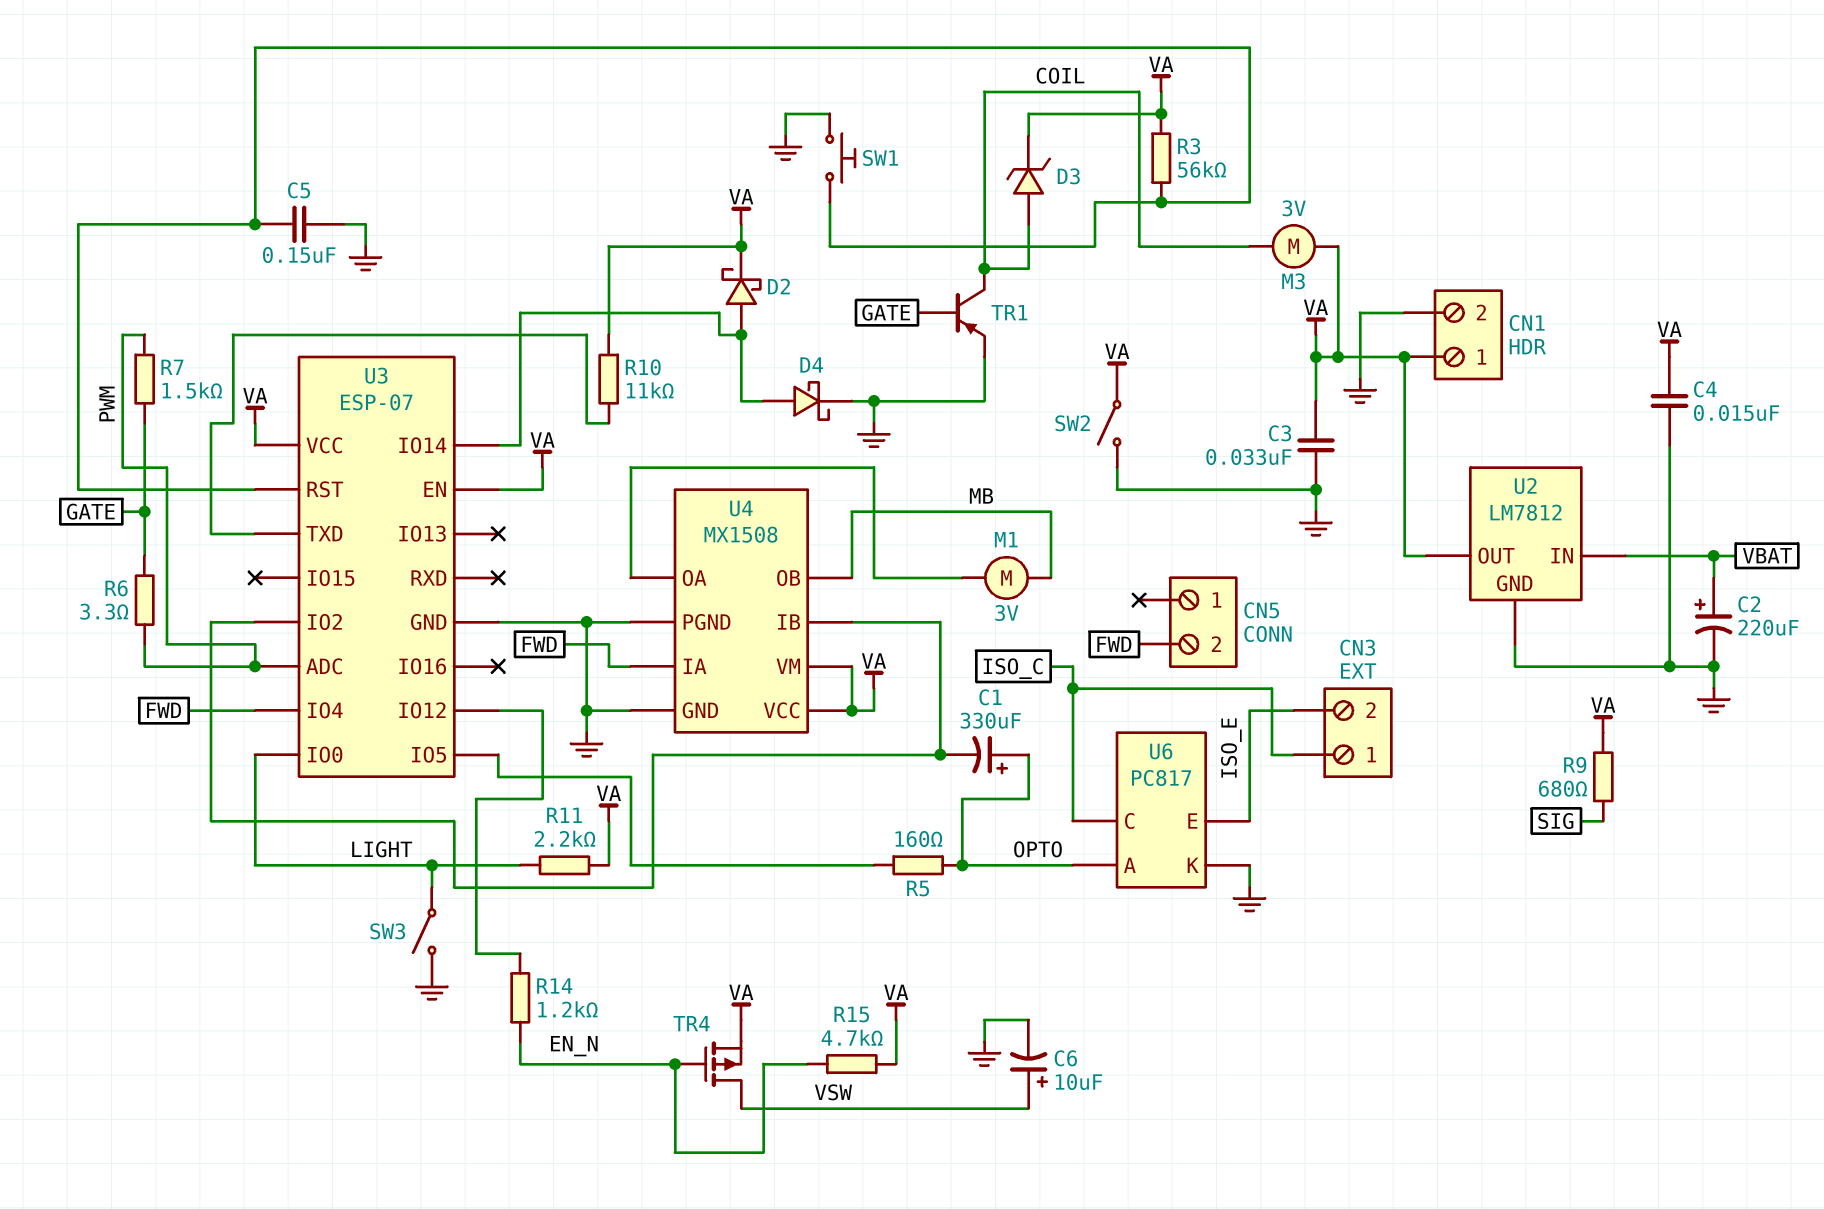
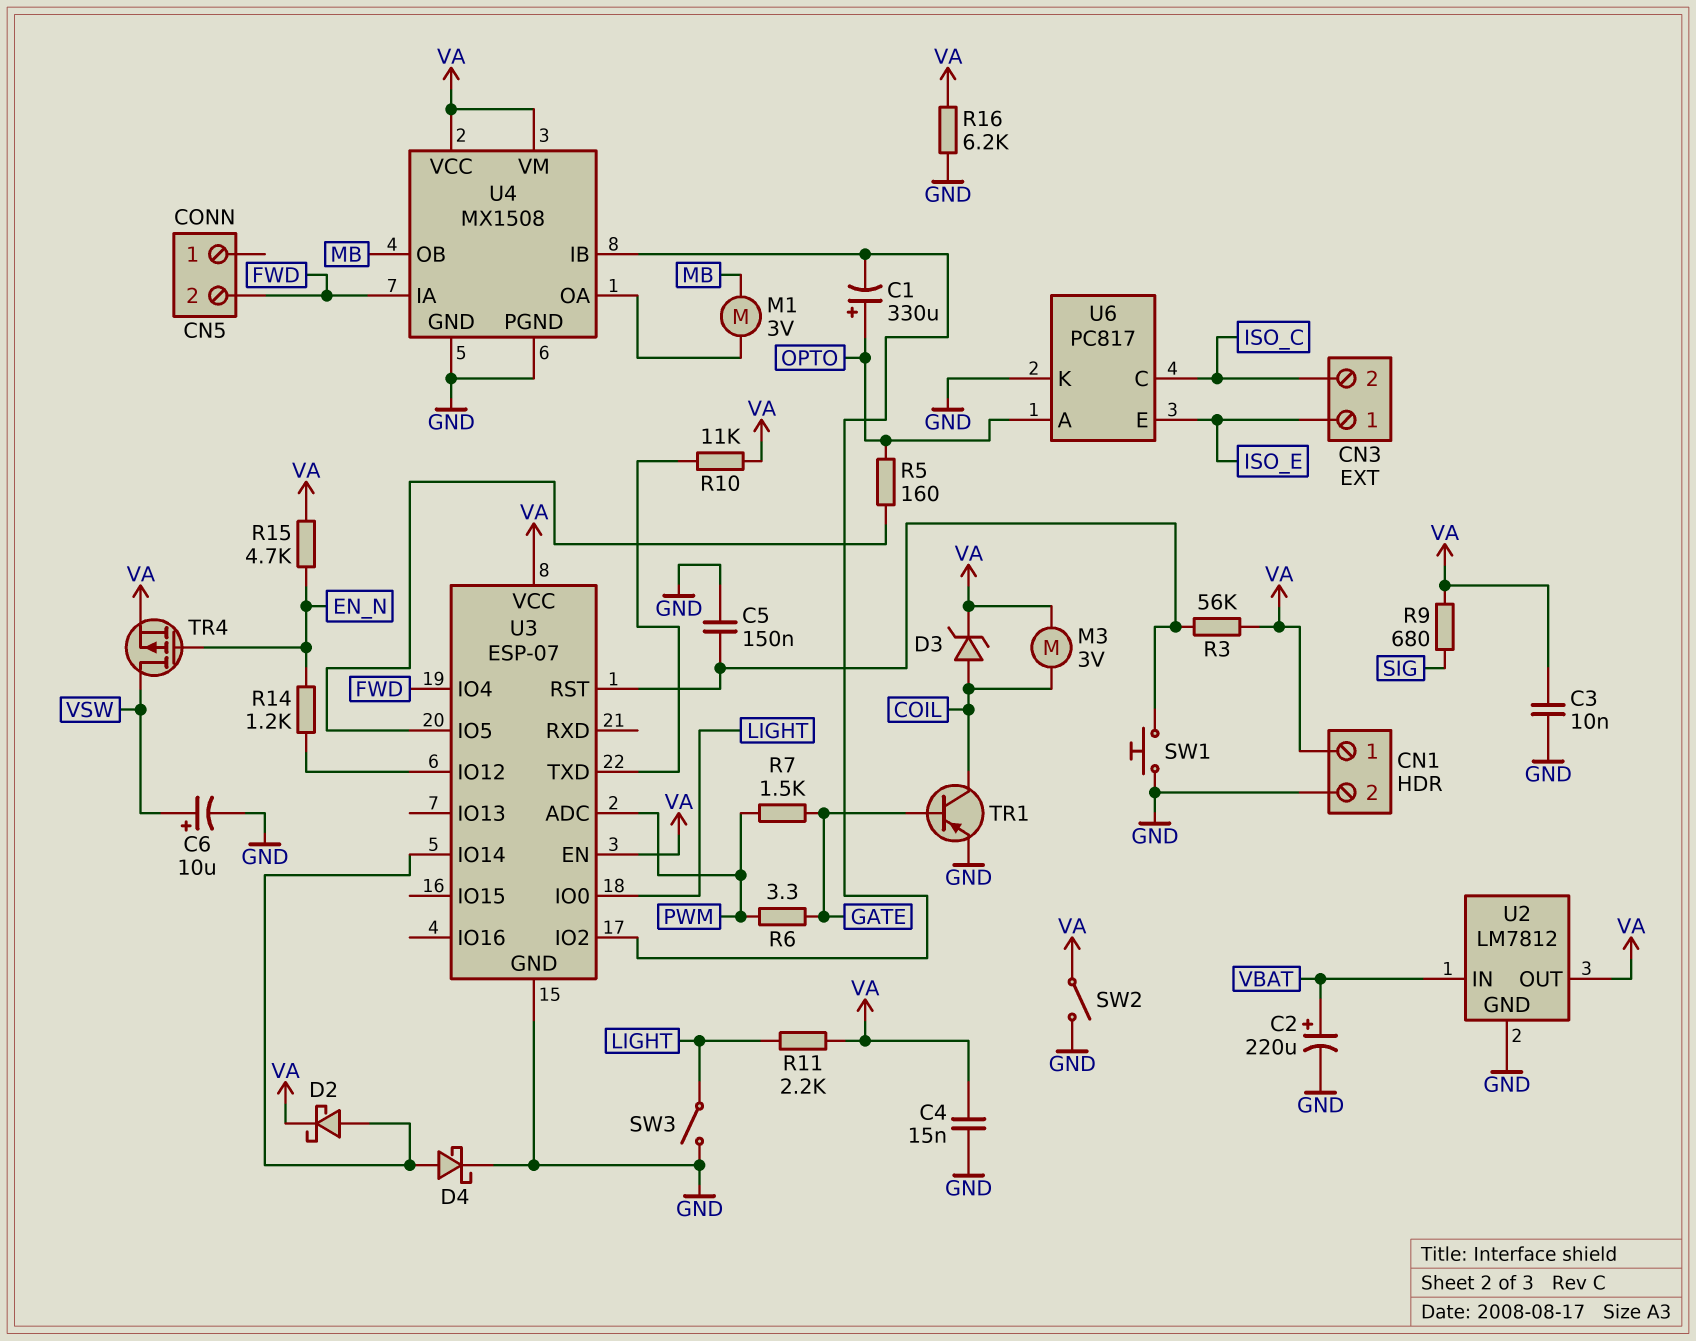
C3: 33nF (GND, VA) -> 10nF (GND, VA)
CN3 pin 1: ISO_C -> ISO_E
CN3 pin 2: ISO_E -> ISO_C
R16: none -> 6.2k (GND, VA)

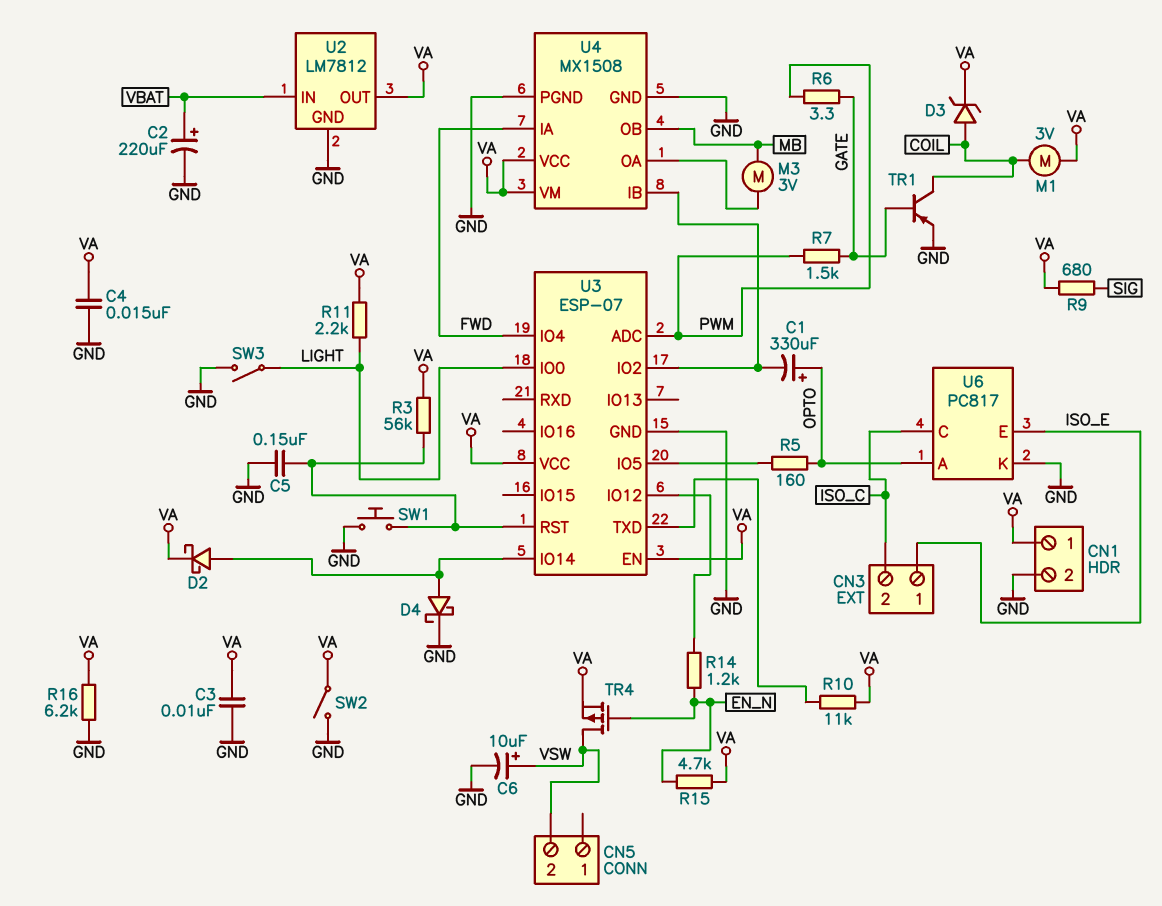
CN5 pin 2: FWD -> VSW
M1: motor 3V (MB, U4/OA) -> motor 3V (COIL, VA)
M3: motor 3V (COIL, VA) -> motor 3V (MB, U4/OA)

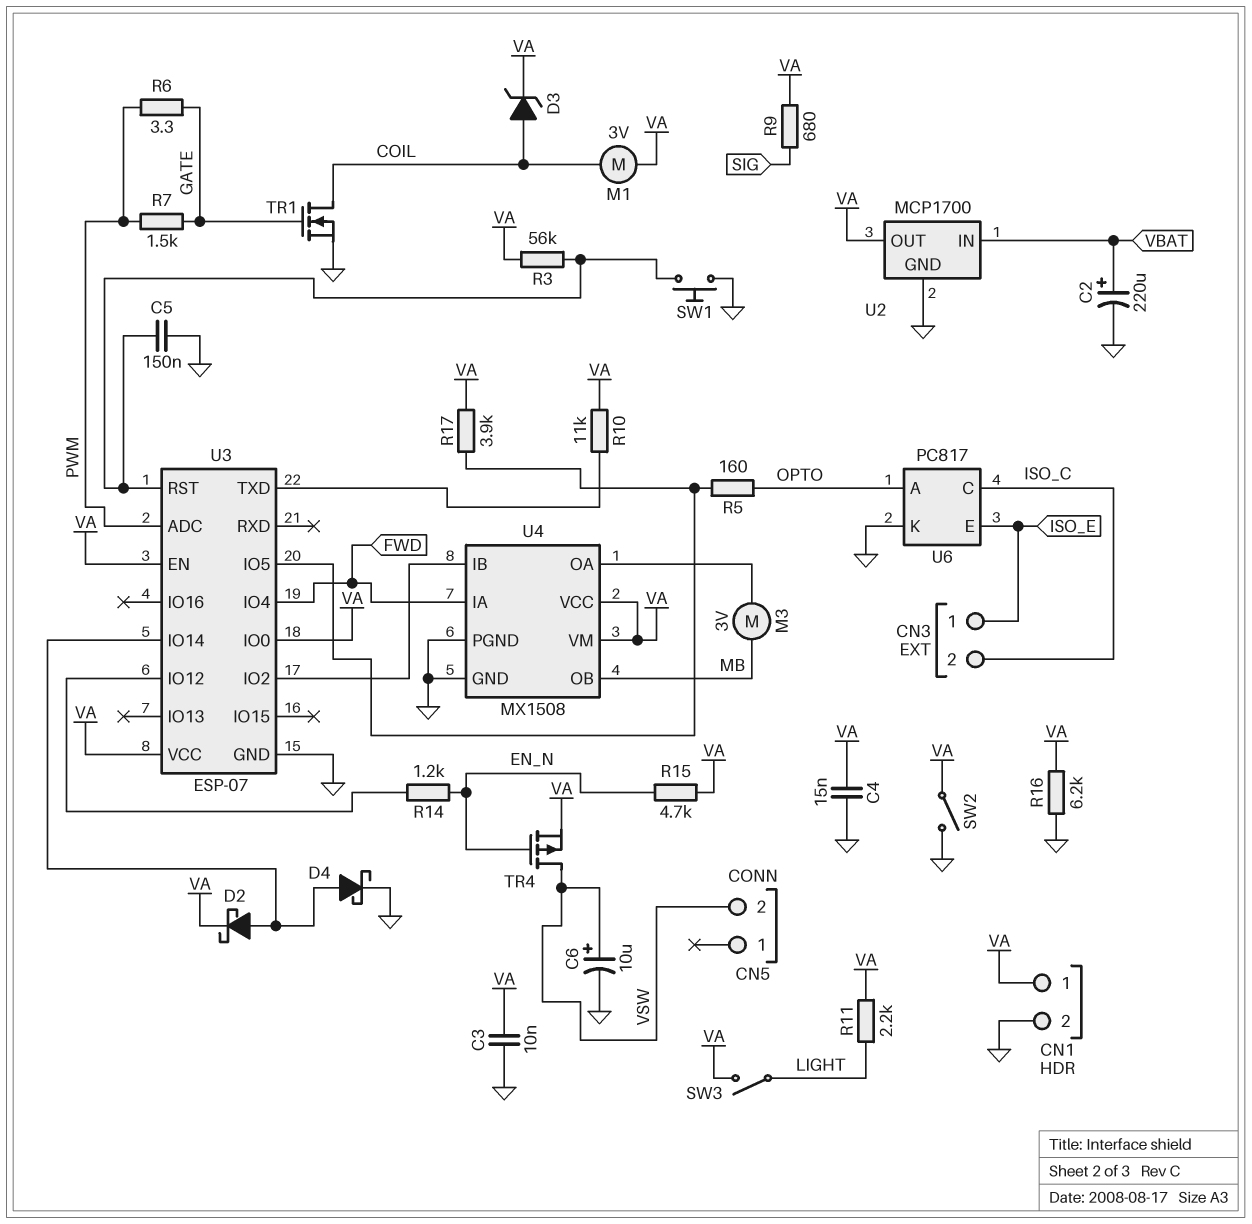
C1: 330uF (plus OPTO, minus U3/IO2) -> none
R17: none -> 3.9k (U3/IO5, VA)
SW3: switch (GND, LIGHT) -> switch (LIGHT, VA)
TR1: PNP (B GATE, C COIL, E GND) -> NMOS (G GATE, D COIL, S GND)
U2: LM7812 -> MCP1700
U3 pin IO0: LIGHT -> VA

